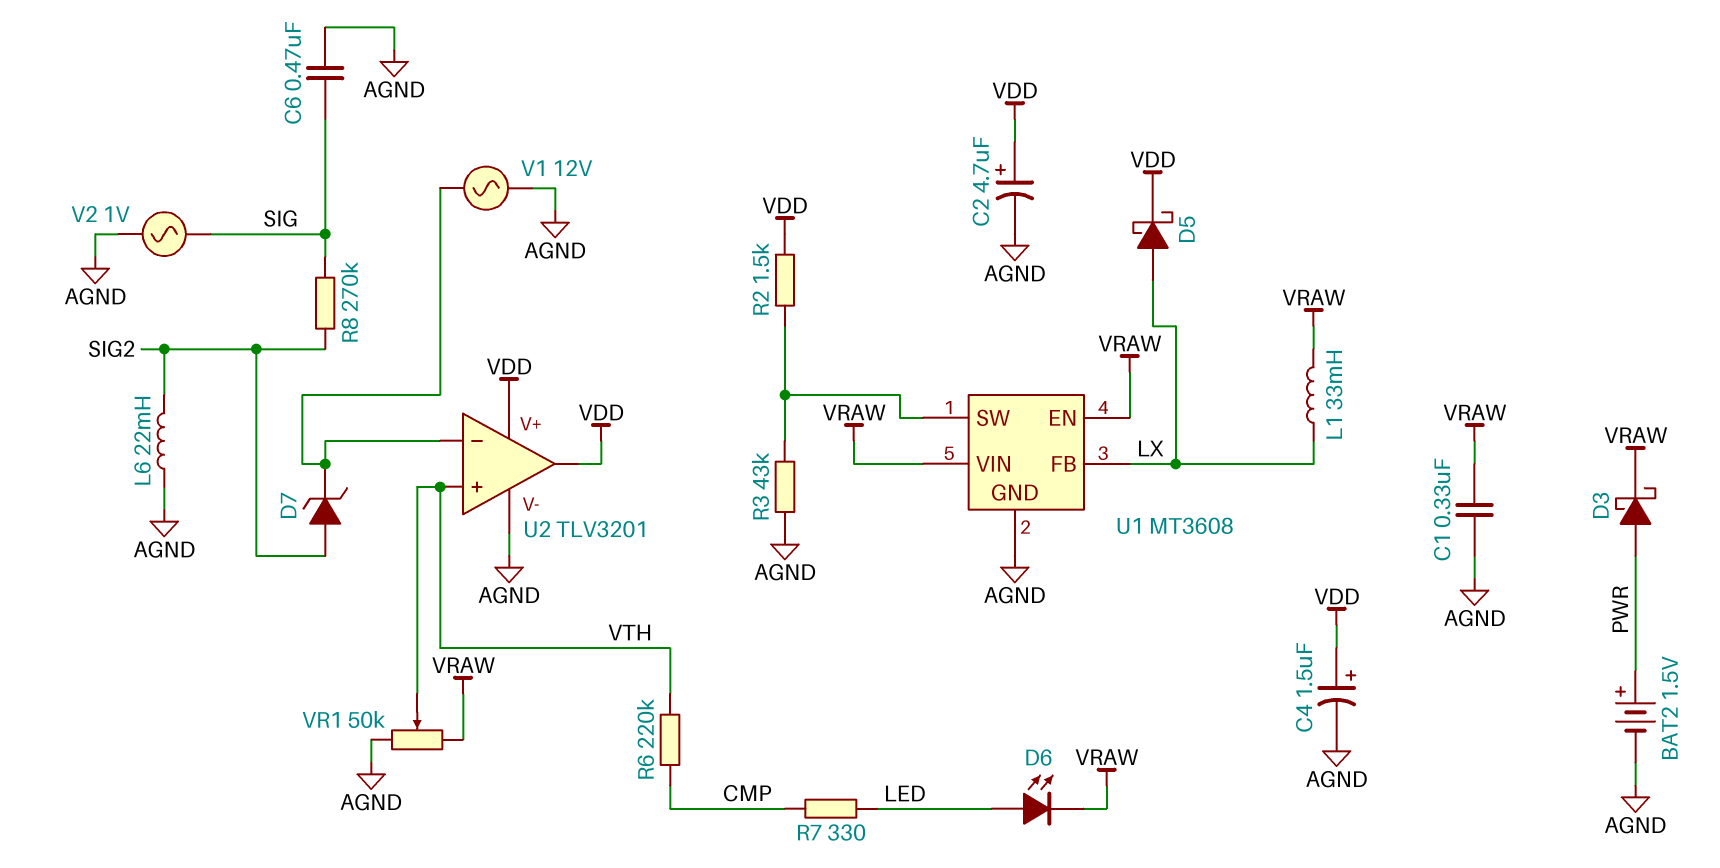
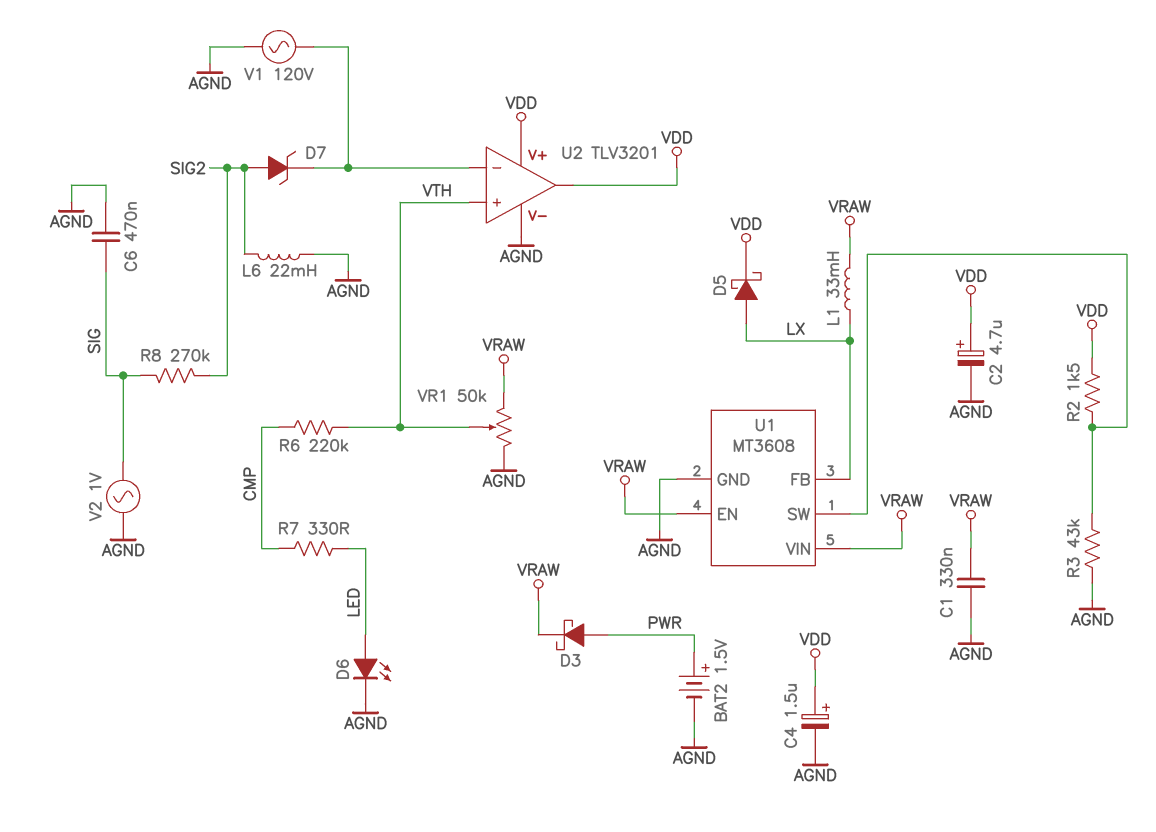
D6: LED (A LED, K VRAW) -> LED (A LED, K AGND)
V1: AC 12V (AGND, U2/in-) -> AC 120V (AGND, U2/in-)

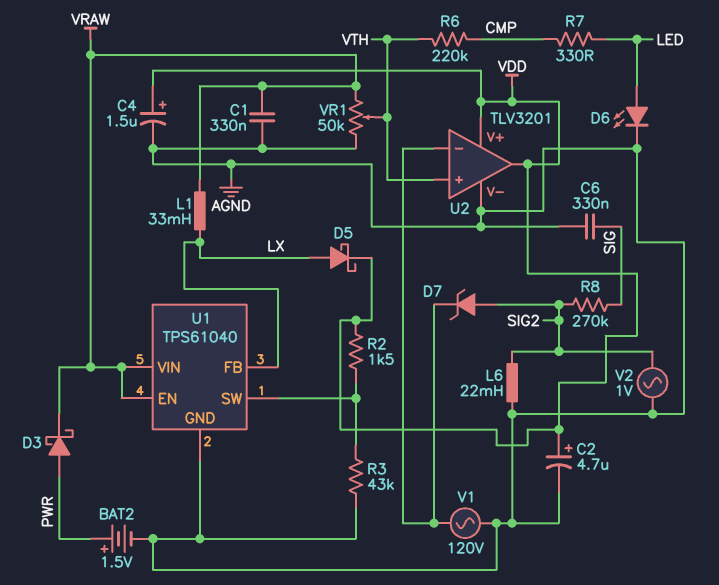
C6: 470nF (AGND, SIG) -> 330nF (AGND, SIG)
U1: MT3608 -> TPS61040
V2: AC 1V (AGND, SIG) -> AC 1V (AGND, SIG2)

